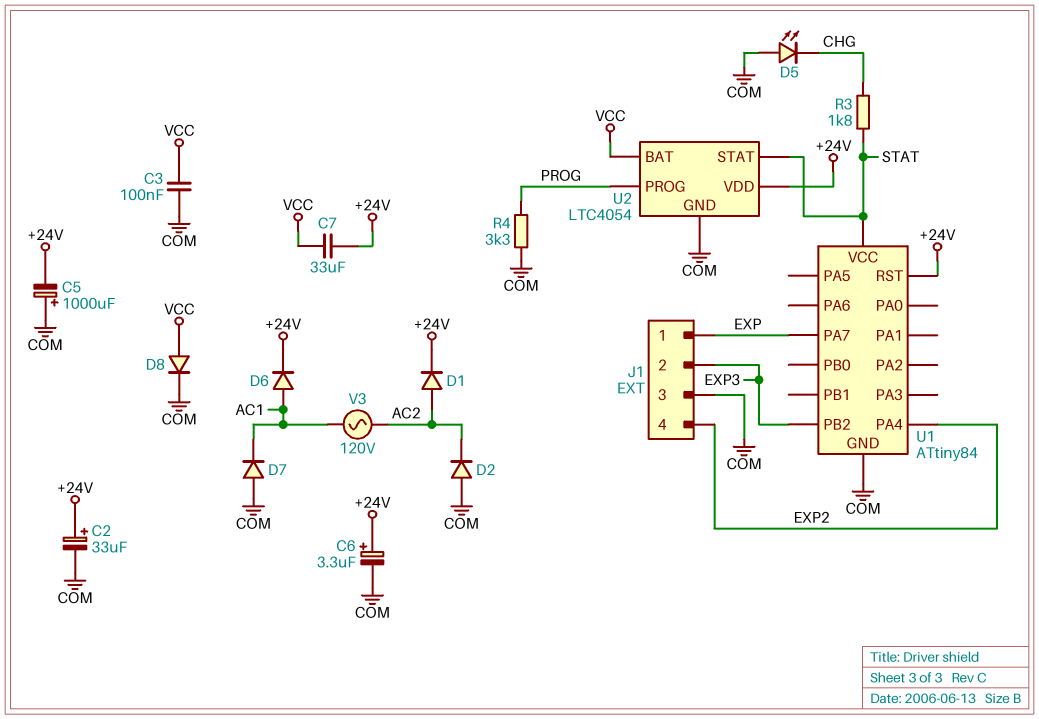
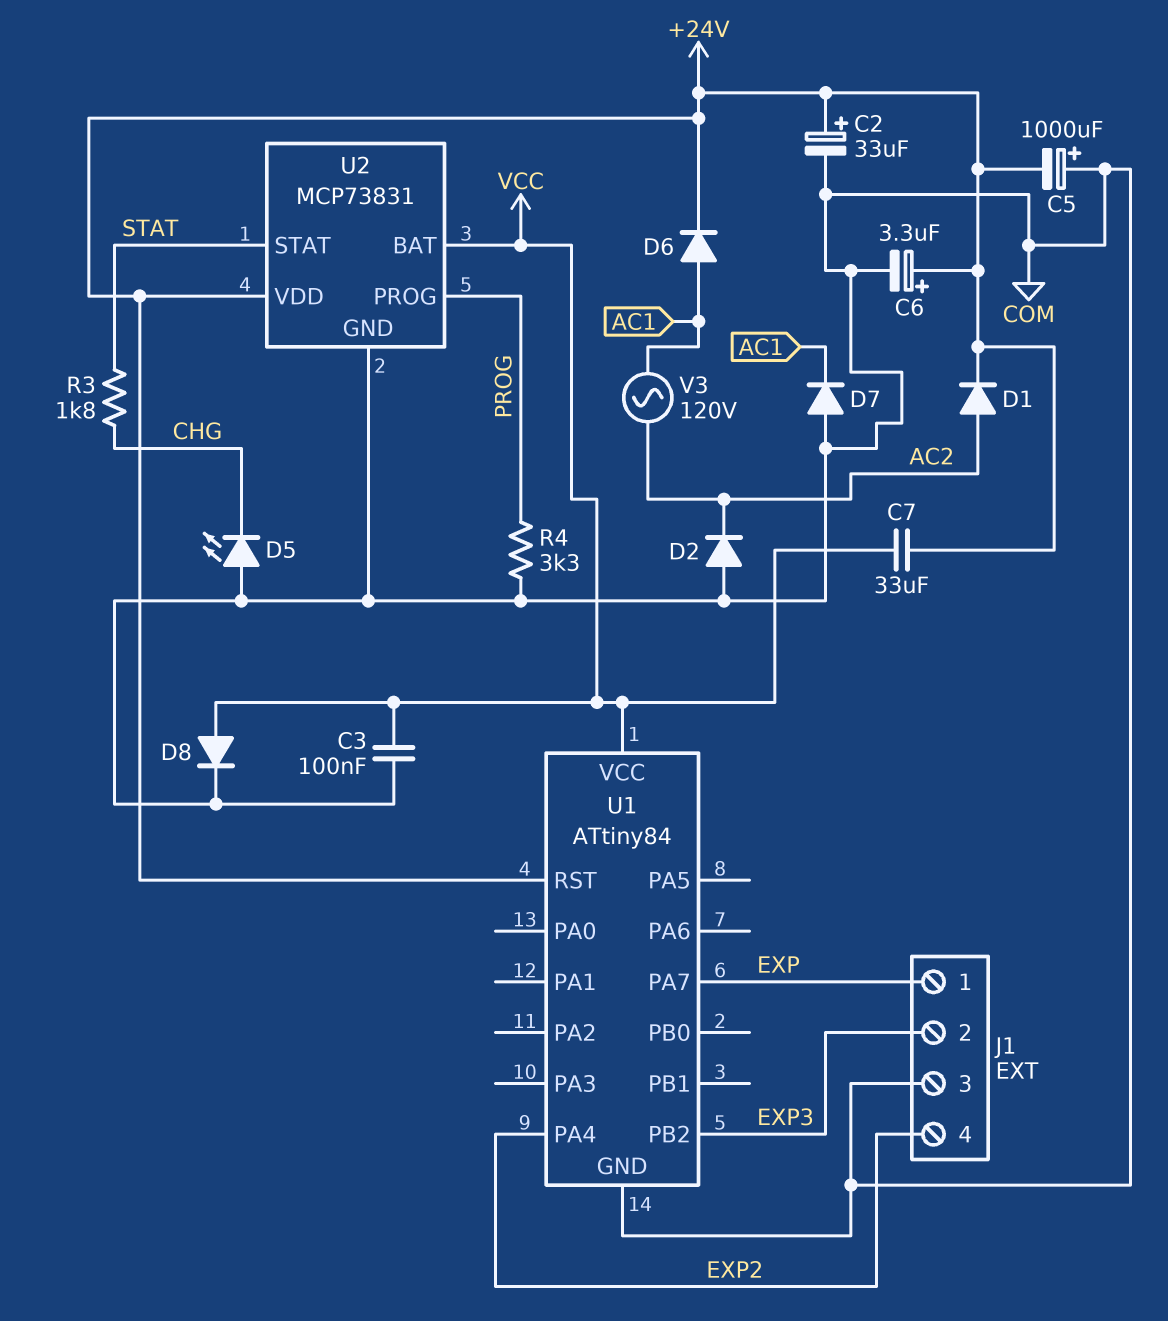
U1 pin VCC: STAT -> VCC
U2: LTC4054 -> MCP73831

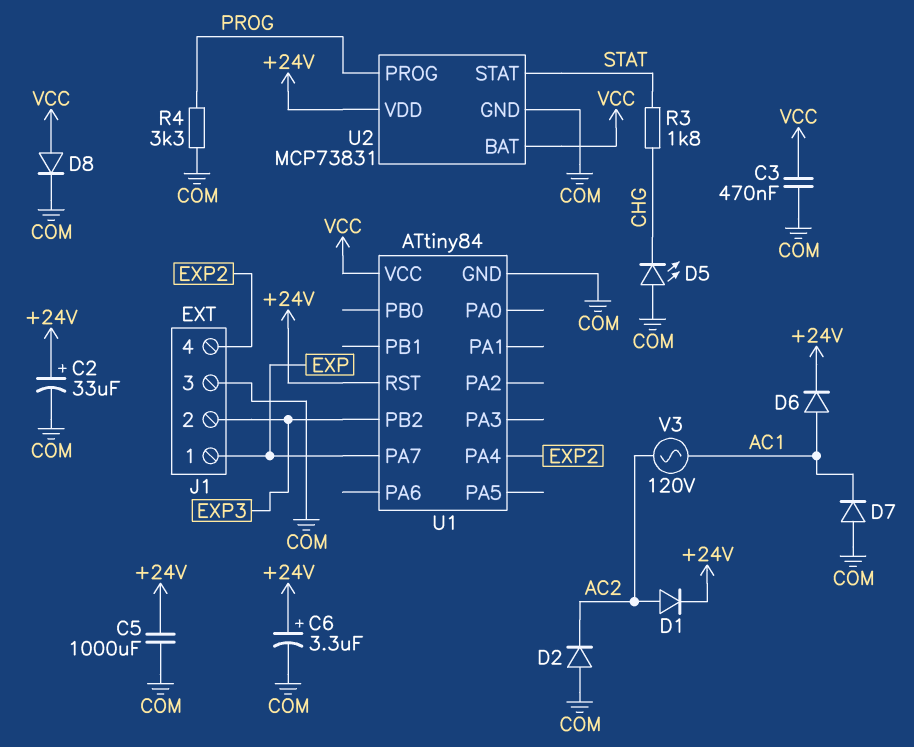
C3: 100nF (COM, VCC) -> 470nF (COM, VCC)
C5: 1000uF (plus COM, minus +24V) -> 1000uF (+24V, COM)
C7: 33uF (+24V, VCC) -> none

